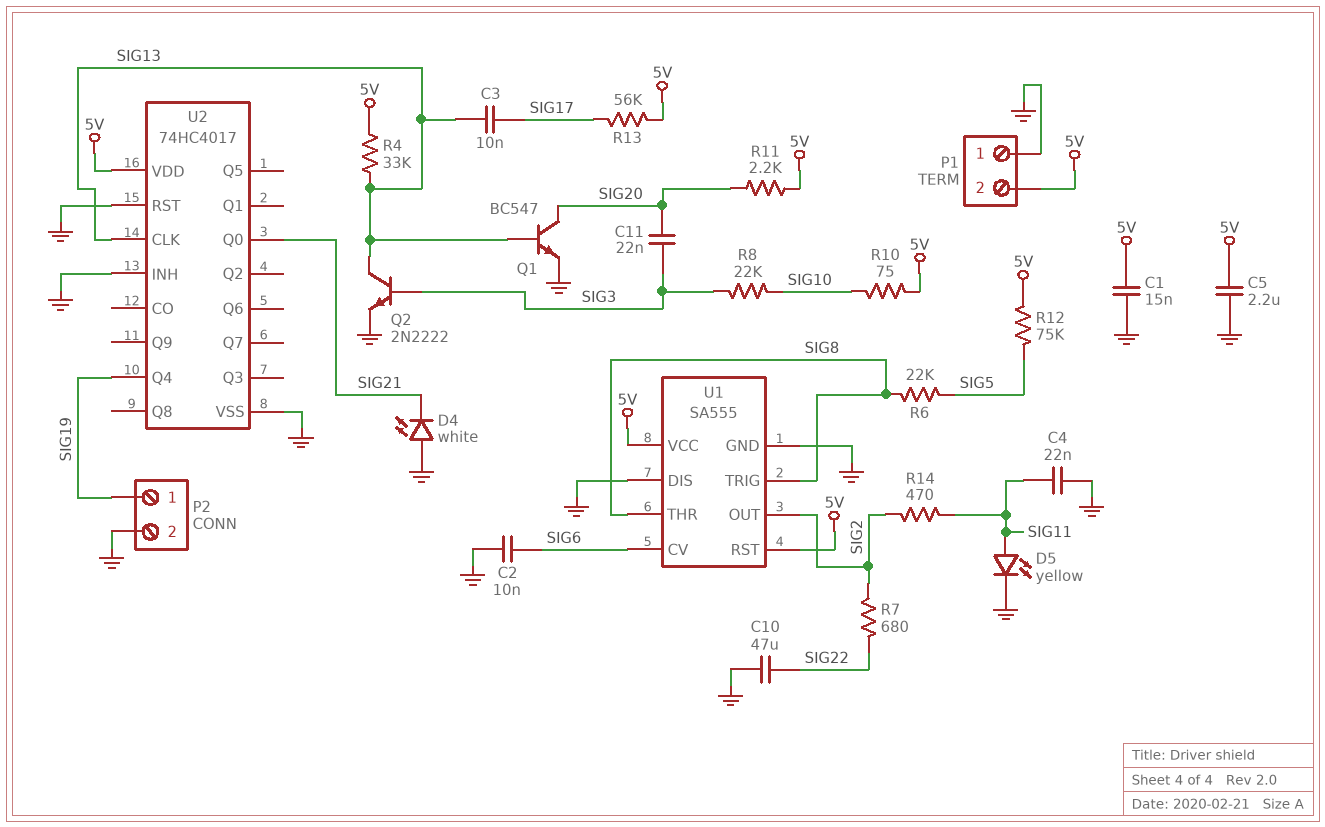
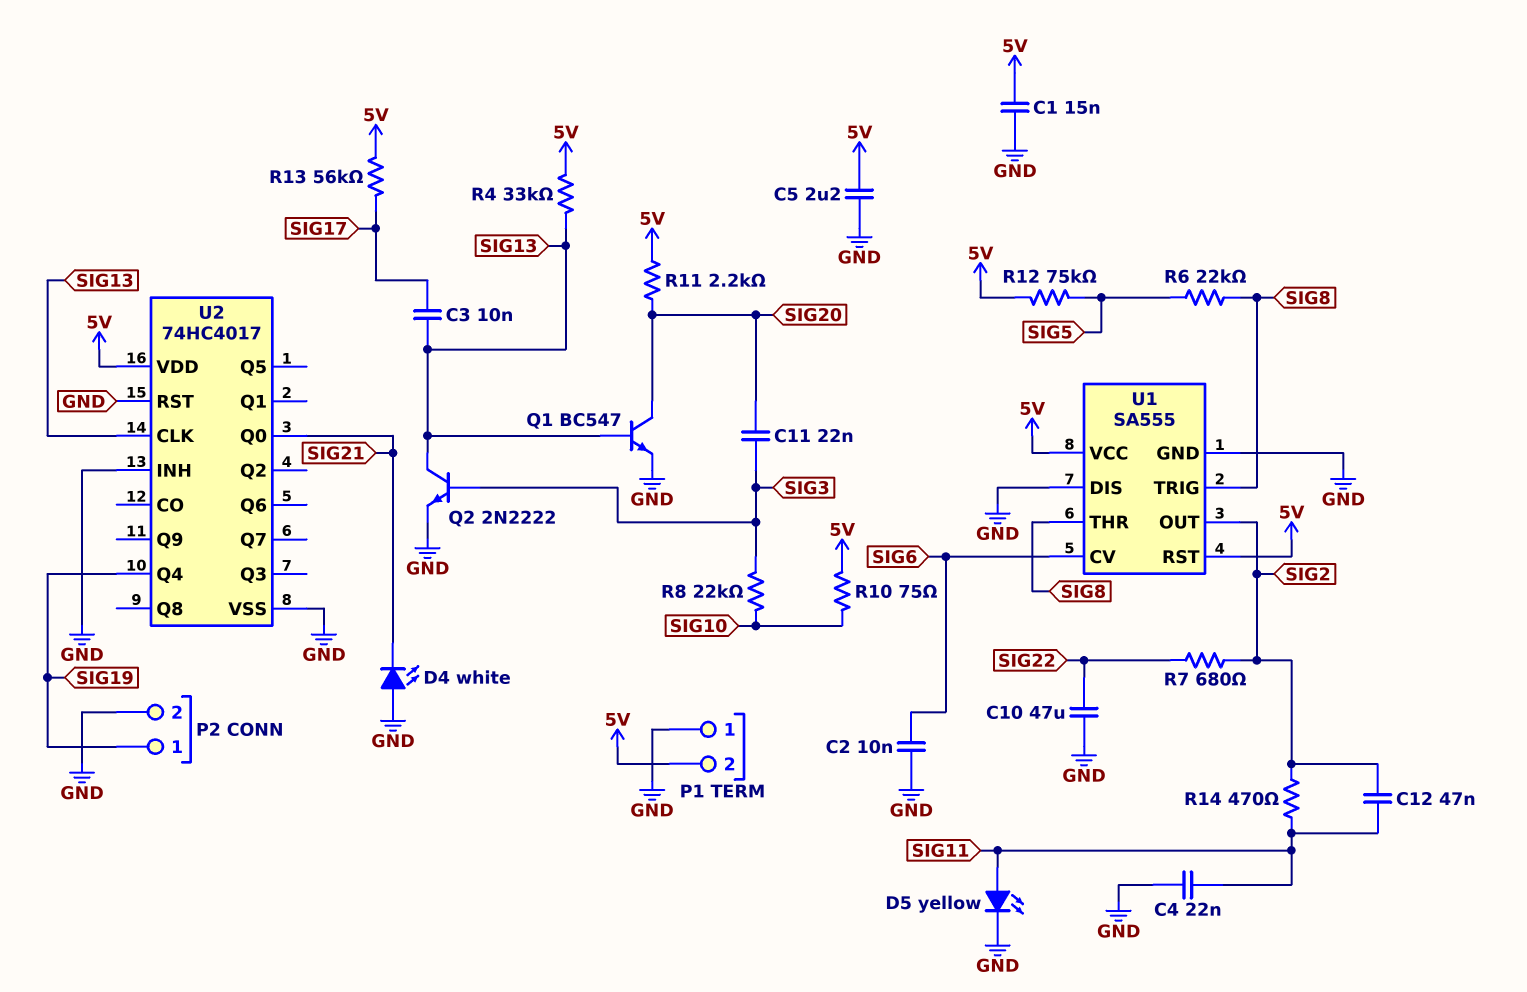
C12: none -> 47nF (SIG2, SIG11)

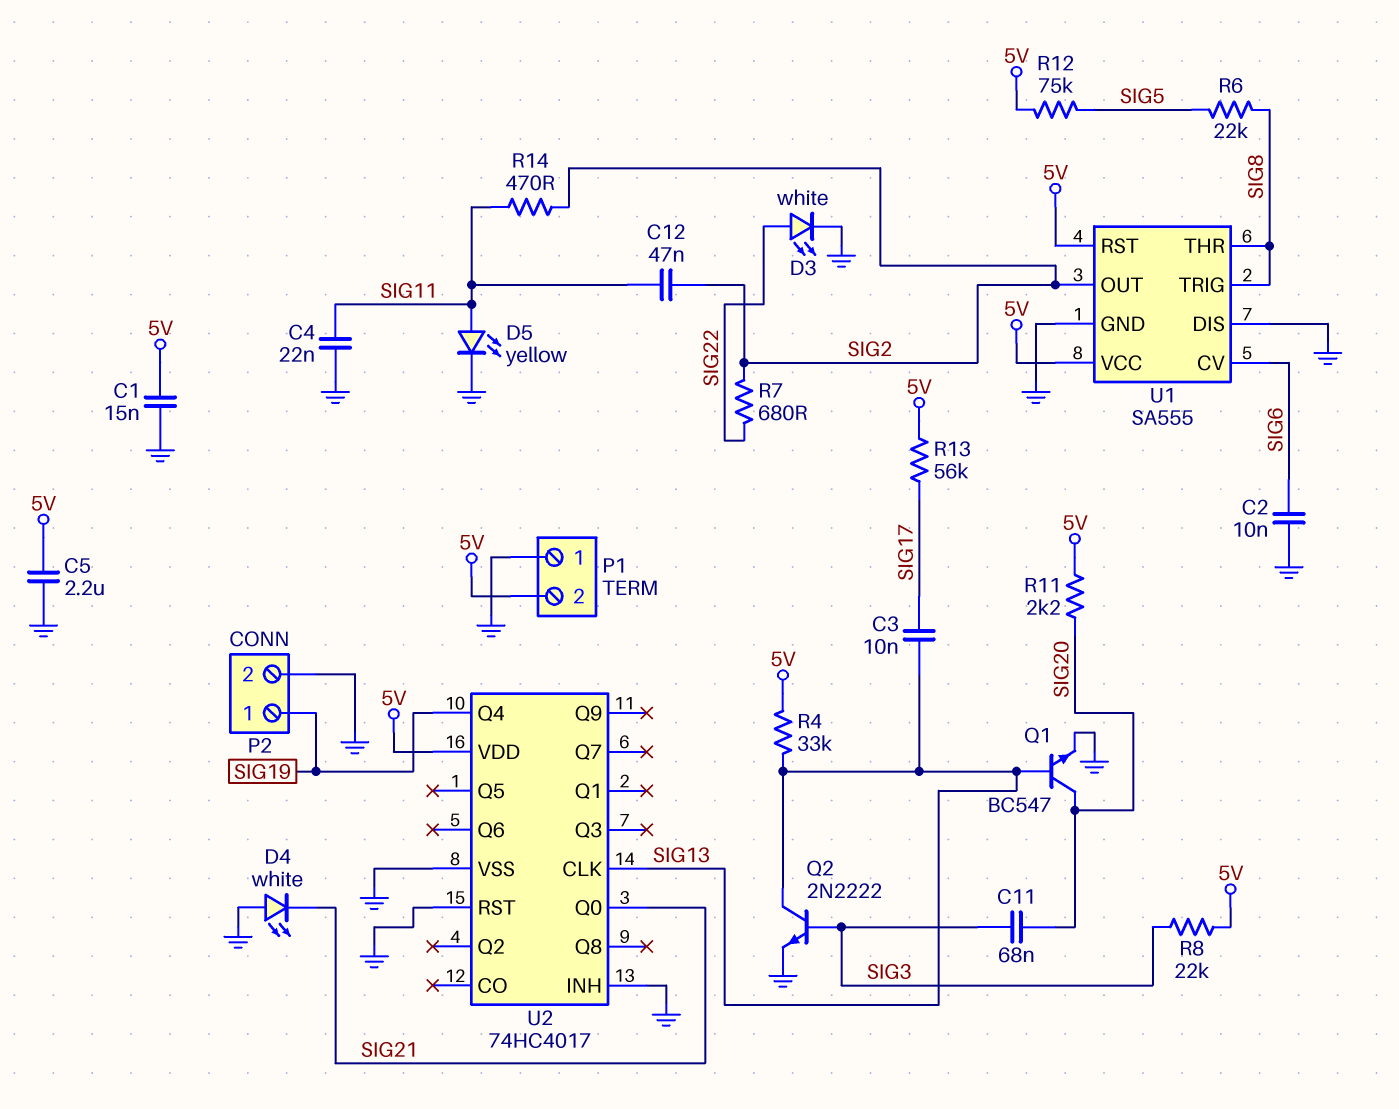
C10: 47uF (GND, SIG22) -> none
C11: 22nF (SIG3, SIG20) -> 68nF (SIG3, SIG20)
D3: none -> LED white (A SIG22, K GND)
R8: 22k (SIG3, SIG10) -> 22k (5V, SIG3)
R10: 75 (5V, SIG10) -> none

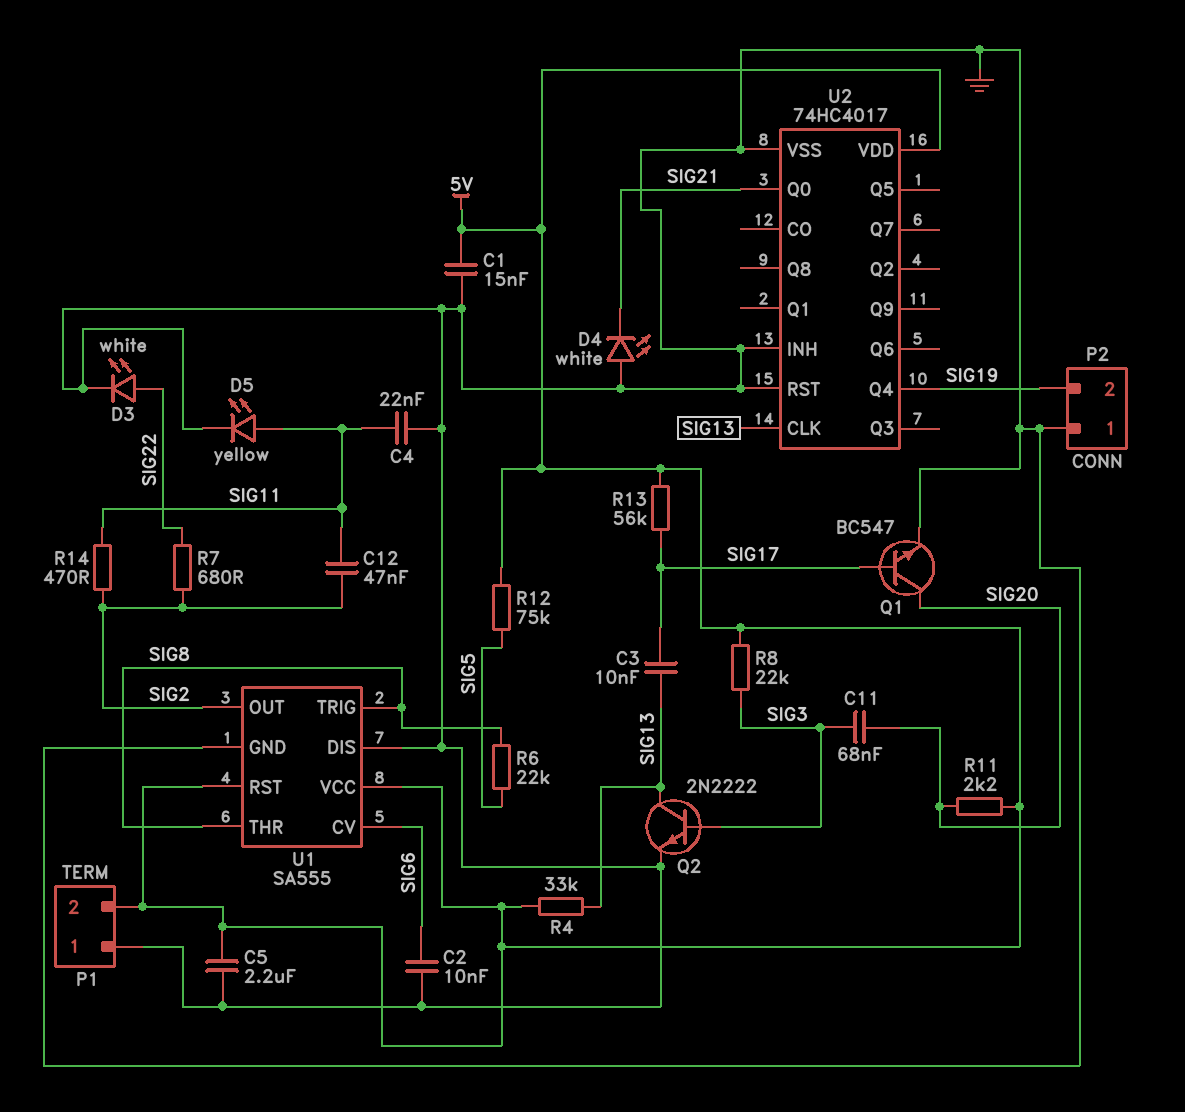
P2 pin 1: SIG19 -> GND
P2 pin 2: GND -> SIG19
Q1: NPN BC547 (B SIG13, C SIG20, E GND) -> NPN BC547 (B SIG17, C SIG20, E GND)

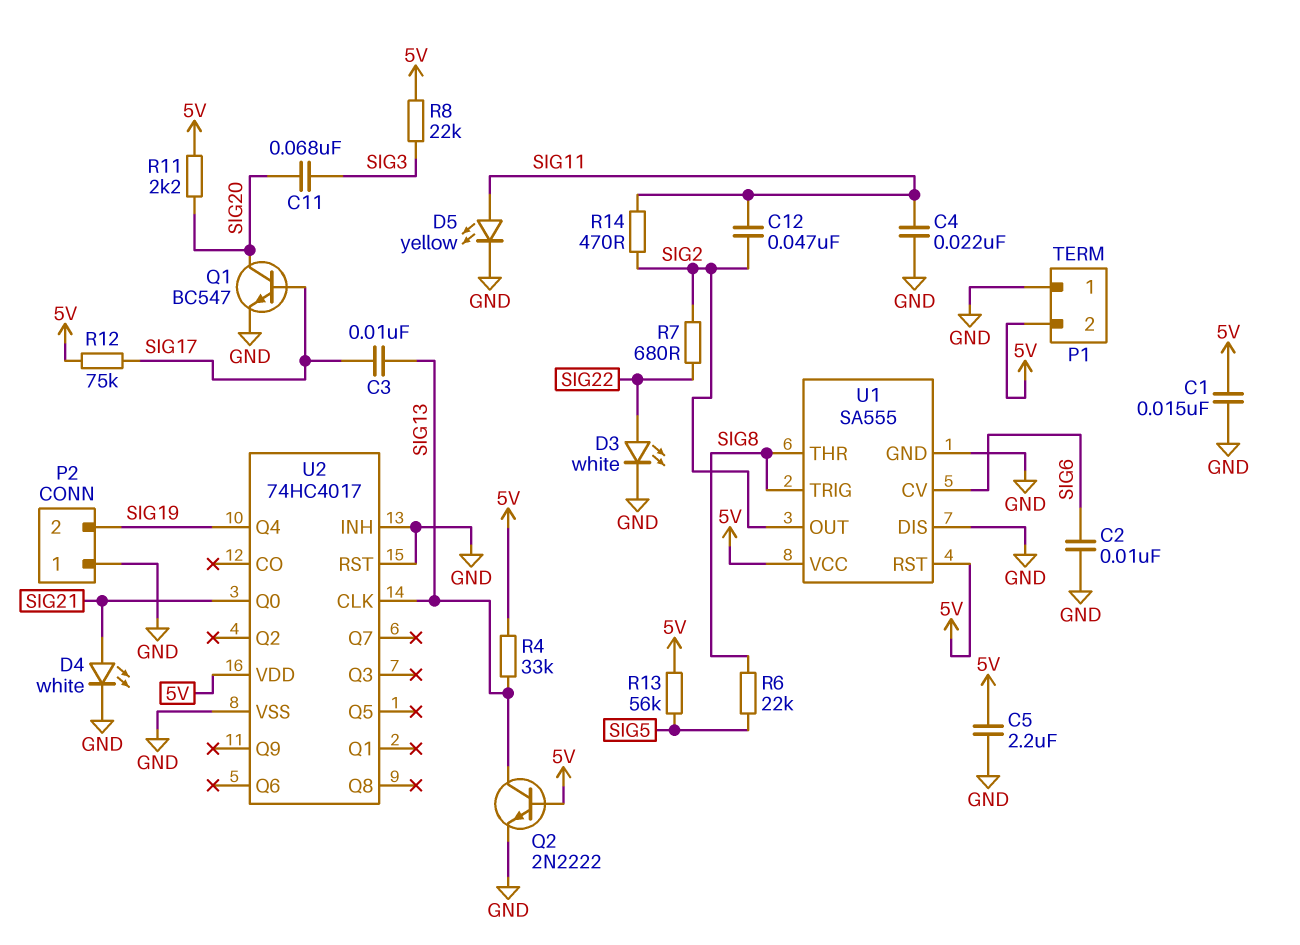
D4: LED white (A GND, K SIG21) -> LED white (A SIG21, K GND)
Q2: NPN 2N2222 (B SIG3, C SIG13, E GND) -> NPN 2N2222 (B 5V, C SIG13, E GND)
R12: 75k (5V, SIG5) -> 75k (5V, SIG17)
R13: 56k (5V, SIG17) -> 56k (5V, SIG5)

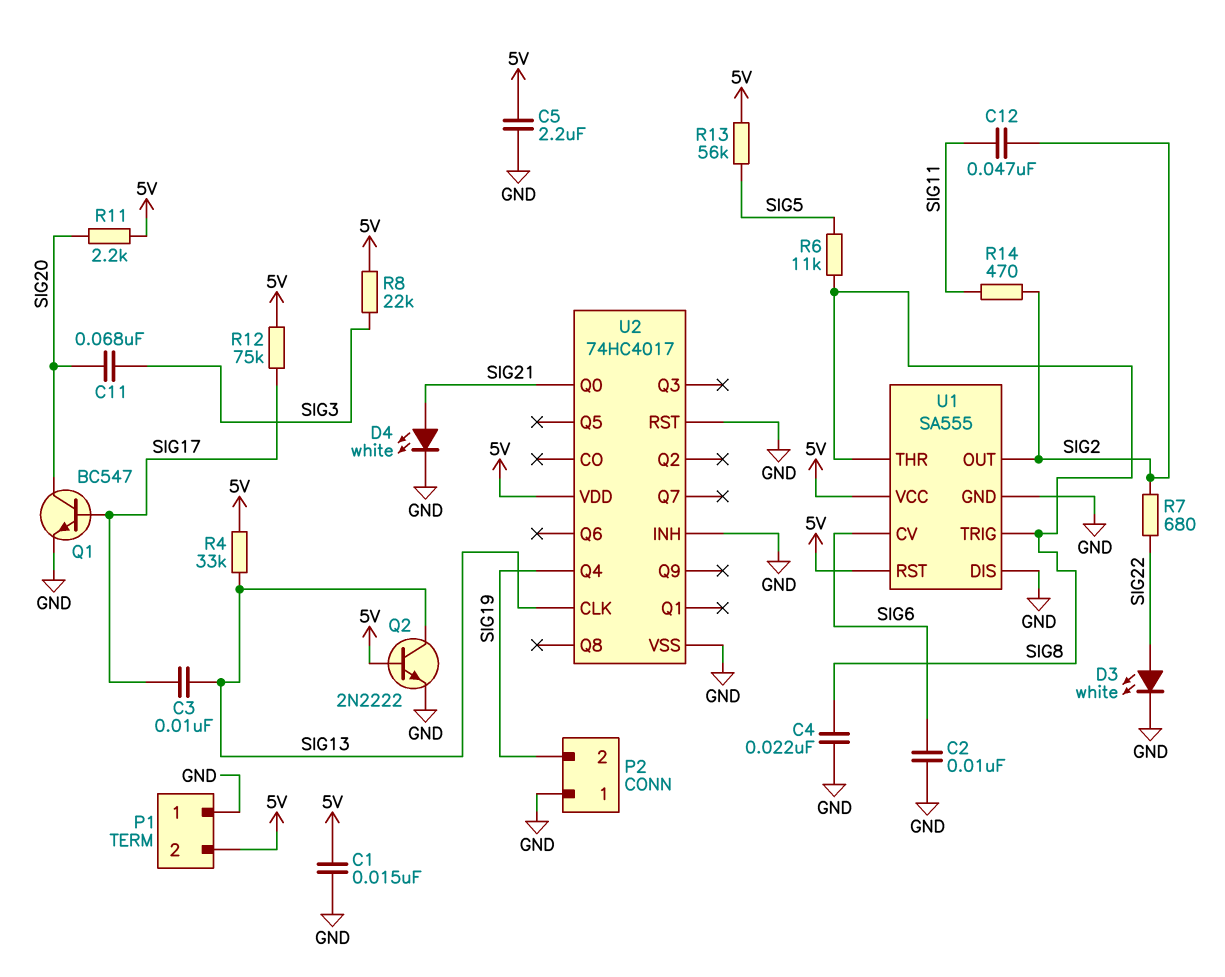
C4: 22nF (GND, SIG11) -> 22nF (GND, SIG8)
D5: LED yellow (A SIG11, K GND) -> none
R6: 22k (SIG5, SIG8) -> 11k (SIG5, SIG8)

